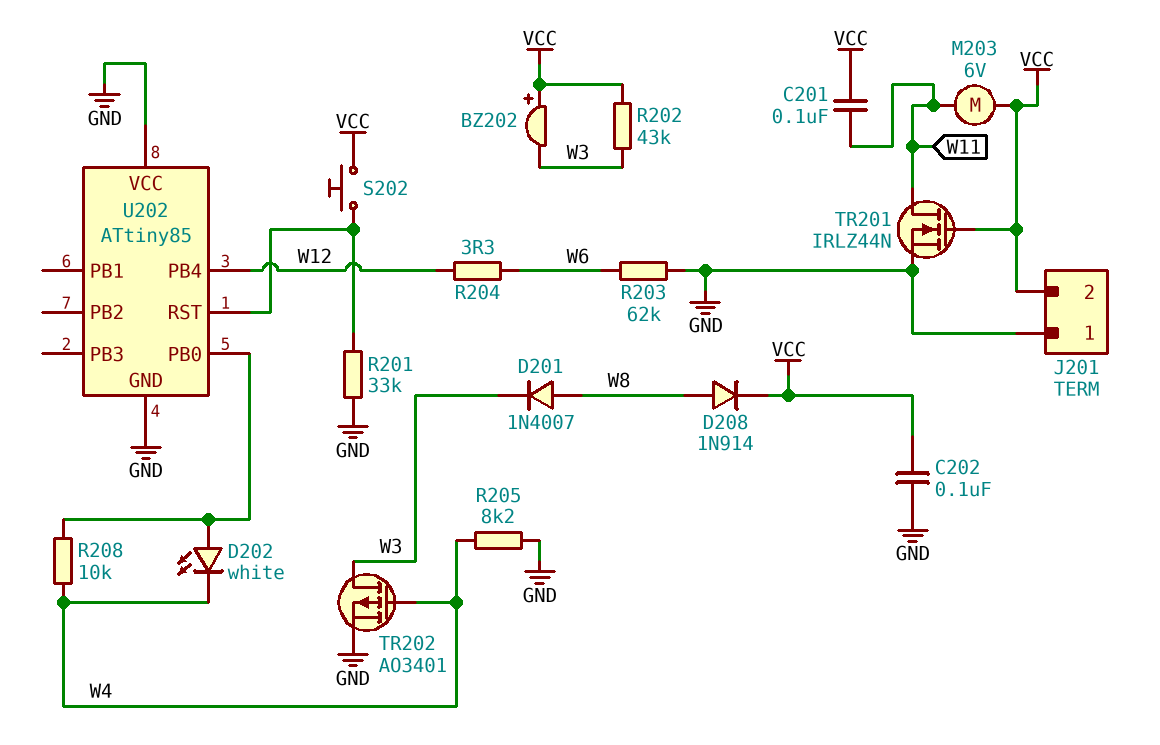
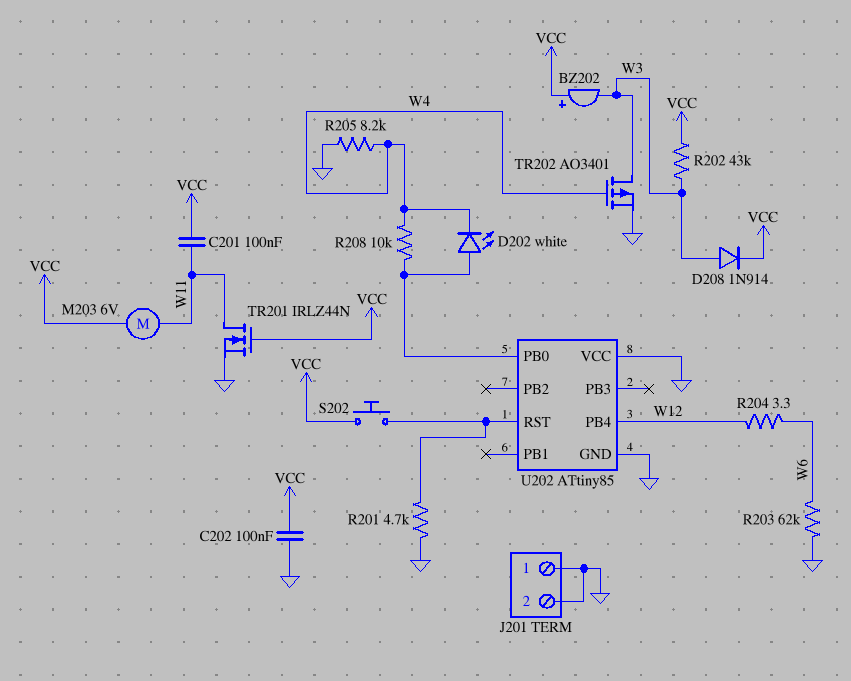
D201: diode 1N4007 (A W8, K W3) -> none
D208: diode 1N914 (A W8, K VCC) -> diode 1N914 (A W3, K VCC)
J201 pin 2: VCC -> GND
R201: 33k (GND, U202/RST) -> 4.7k (GND, U202/RST)

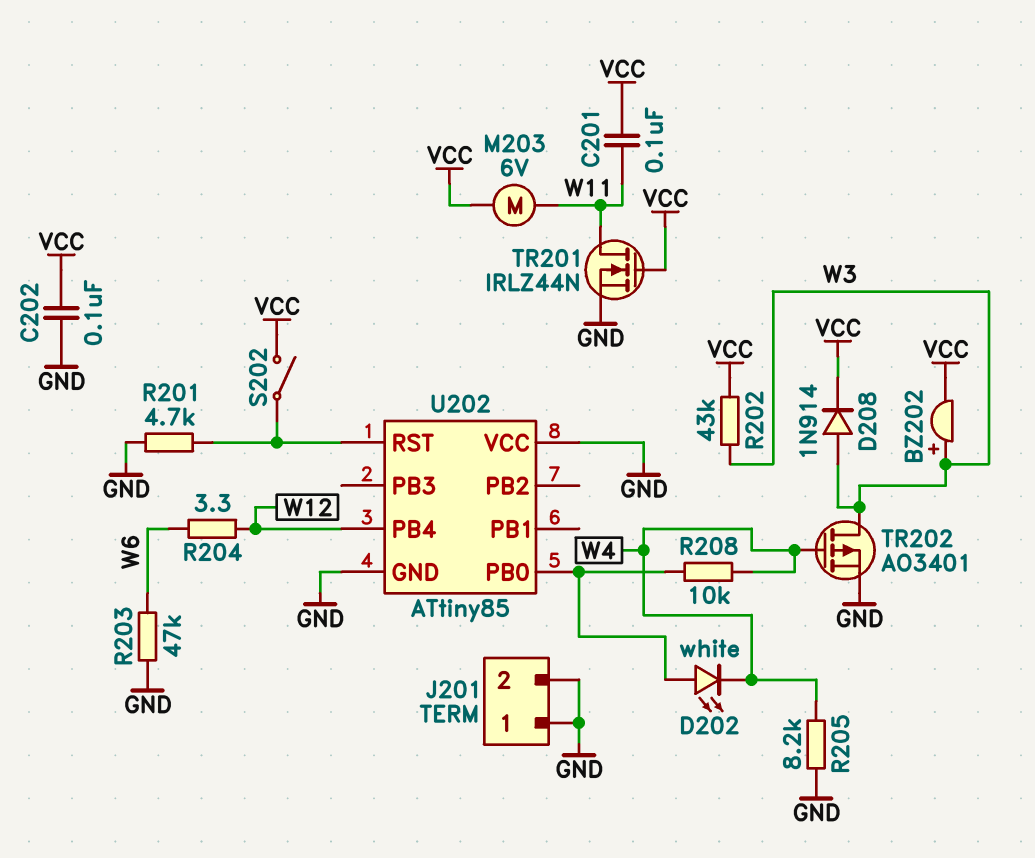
BZ202: buzzer (plus VCC, minus W3) -> buzzer (plus W3, minus VCC)
R203: 62k (GND, W6) -> 47k (GND, W6)
S202: button (U202/RST, VCC) -> switch (U202/RST, VCC)

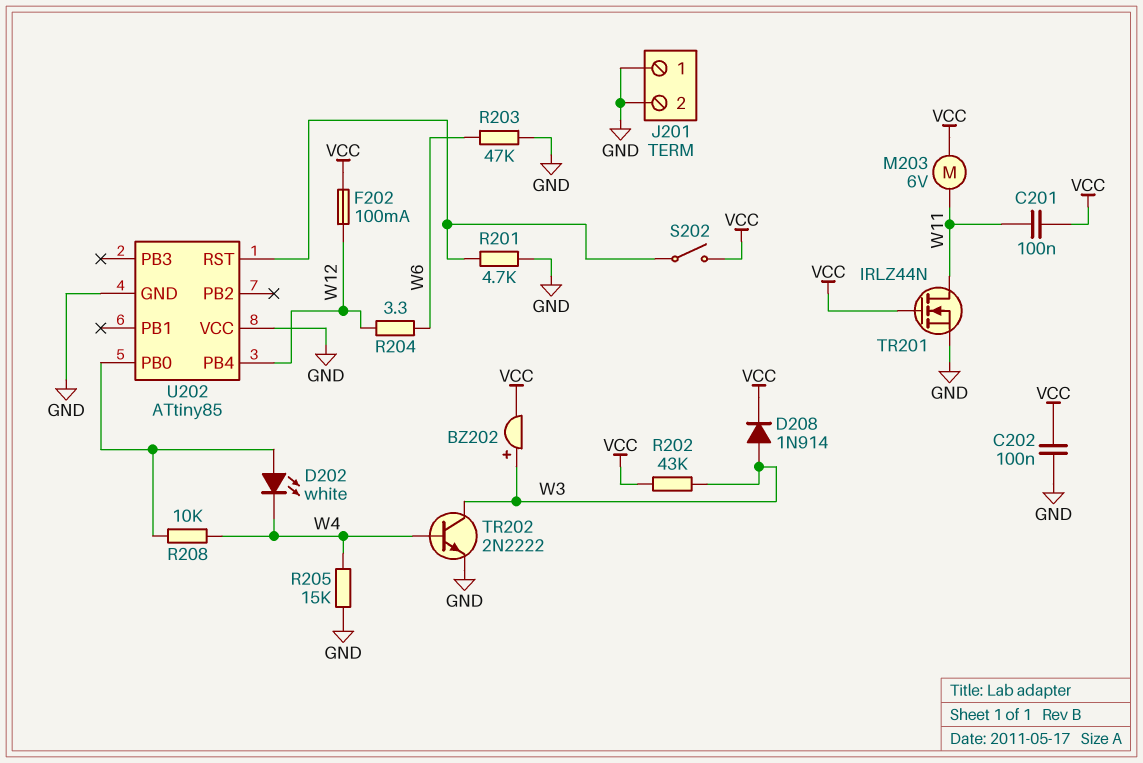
F202: none -> 100mA (VCC, W12)
R205: 8.2k (GND, W4) -> 15k (GND, W4)
TR202: PMOS AO3401 (G W4, D W3, S GND) -> NPN 2N2222 (B W4, C W3, E GND)

